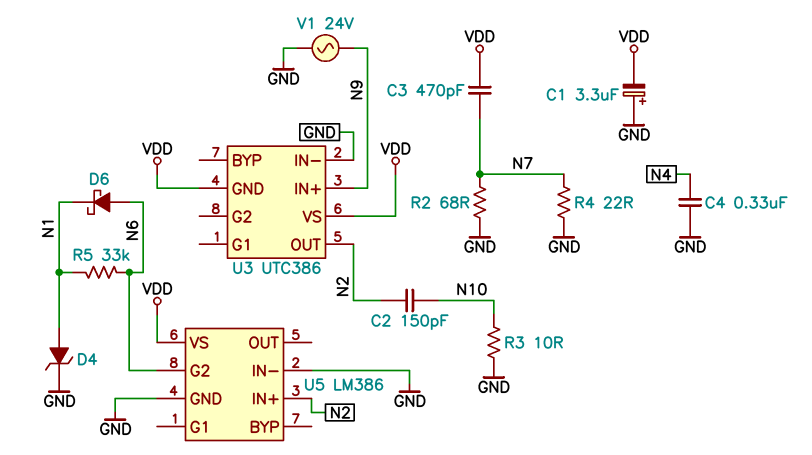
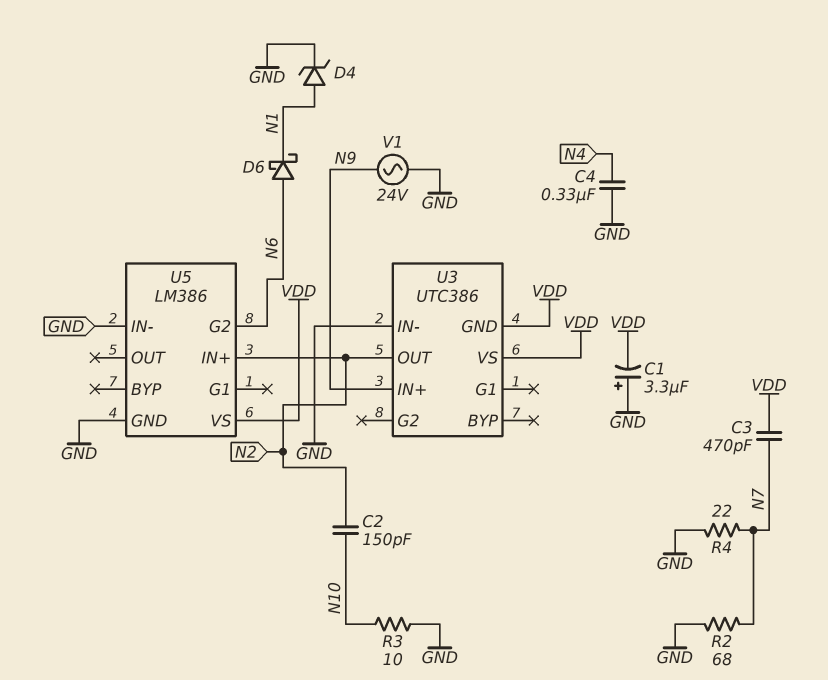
R5: 33k (N1, N6) -> none

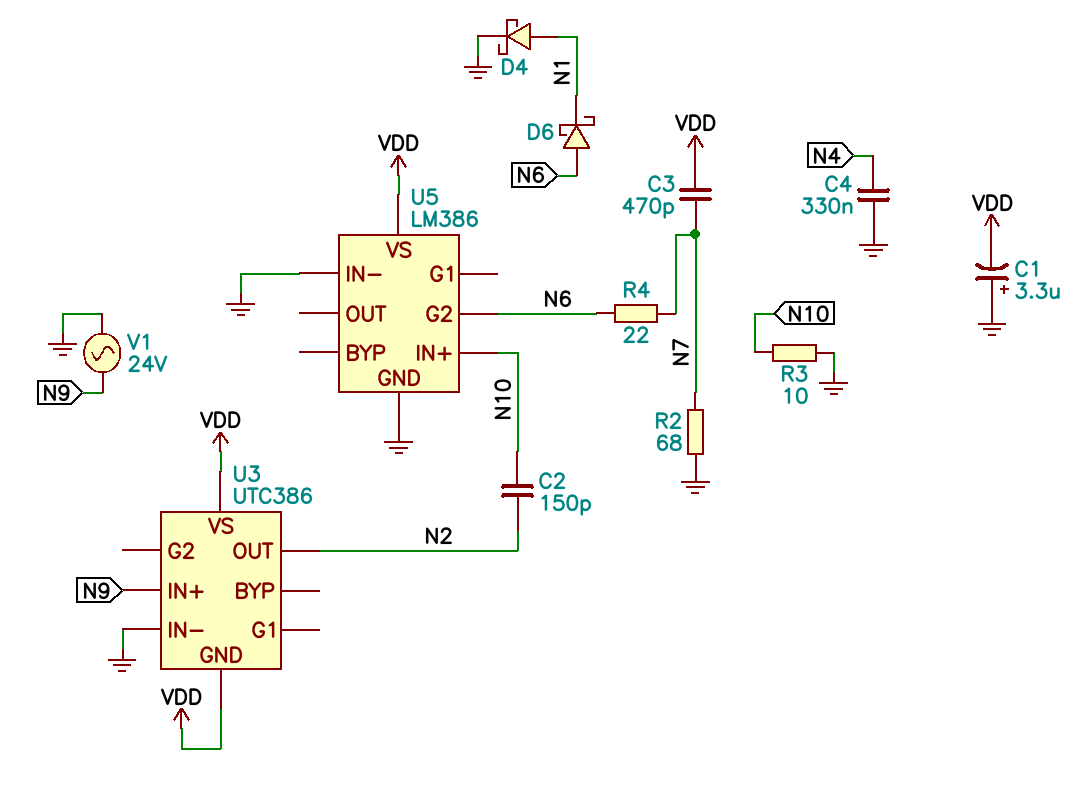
D4: zener (A N1, K GND) -> schottky (A N1, K GND)
R4: 22 (GND, N7) -> 22 (N6, N7)
U5 pin IN+: N2 -> N10

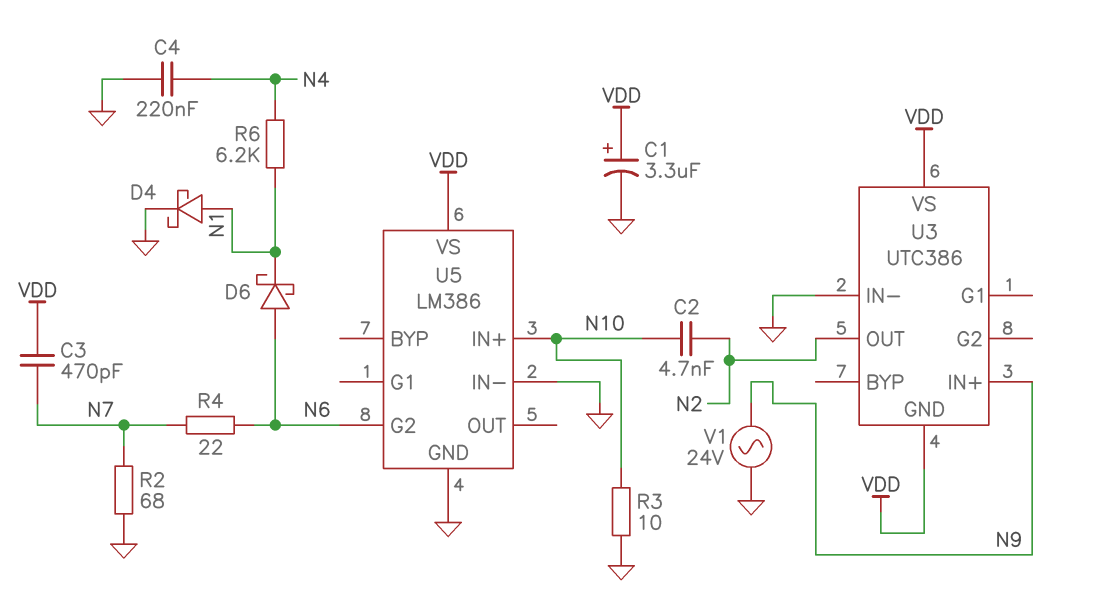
C1: 3.3uF (plus GND, minus VDD) -> 3.3uF (plus VDD, minus GND)
C2: 150pF (N2, N10) -> 4.7nF (N2, N10)
C4: 330nF (GND, N4) -> 220nF (GND, N4)
R6: none -> 6.2k (N1, N4)

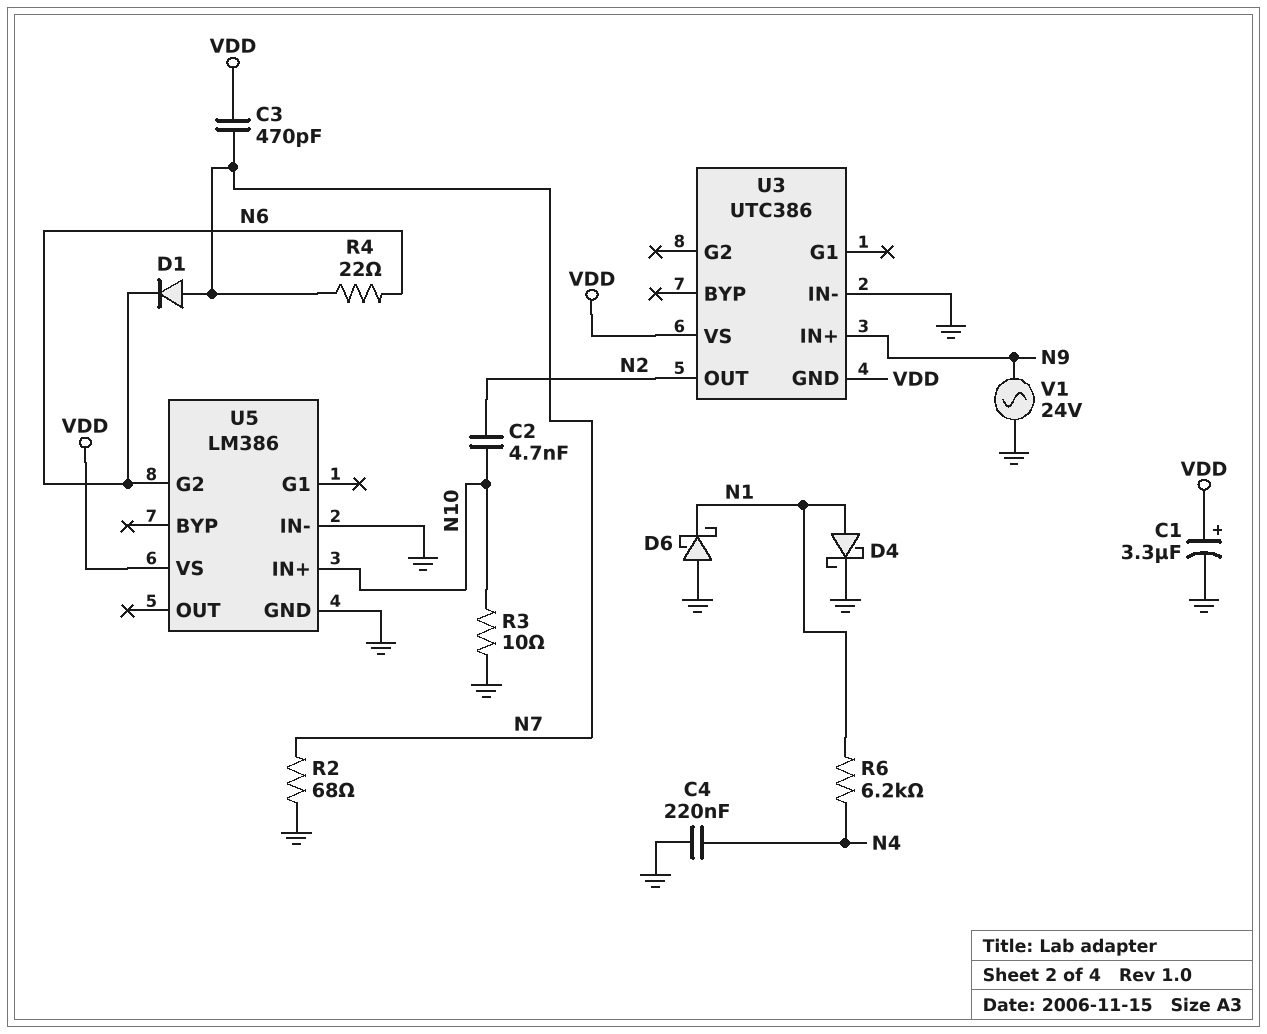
D1: none -> diode (A N7, K N6)
D6: schottky (A N6, K N1) -> schottky (A GND, K N1)

